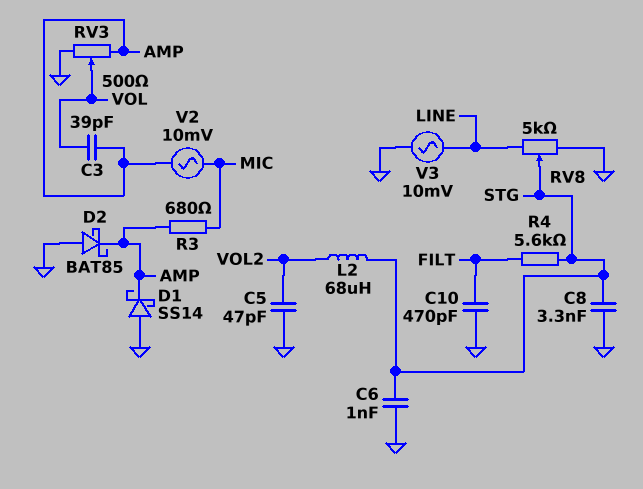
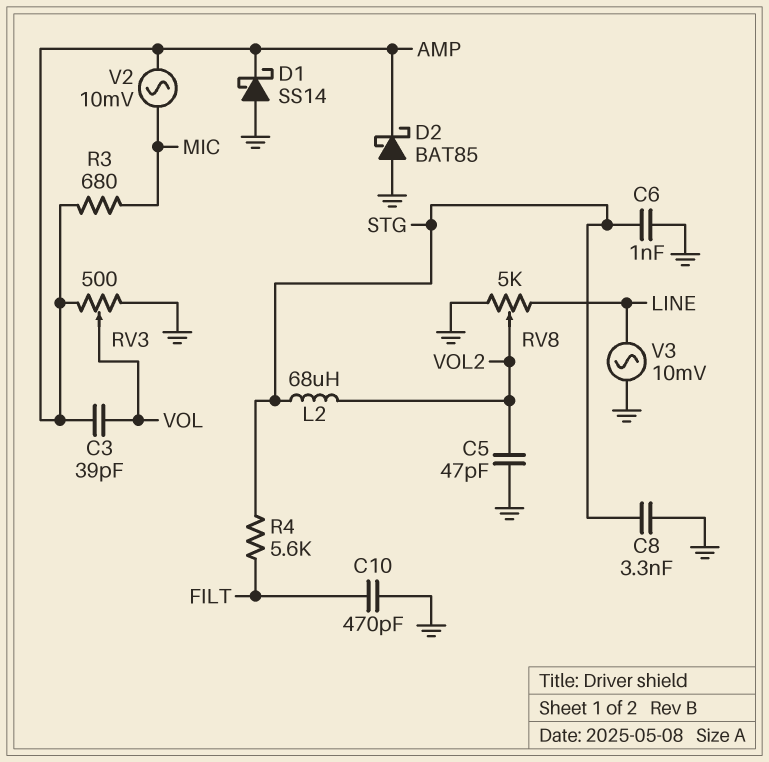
RV8: 5k (GND, LINE, wiper STG) -> 5k (GND, LINE, wiper VOL2)

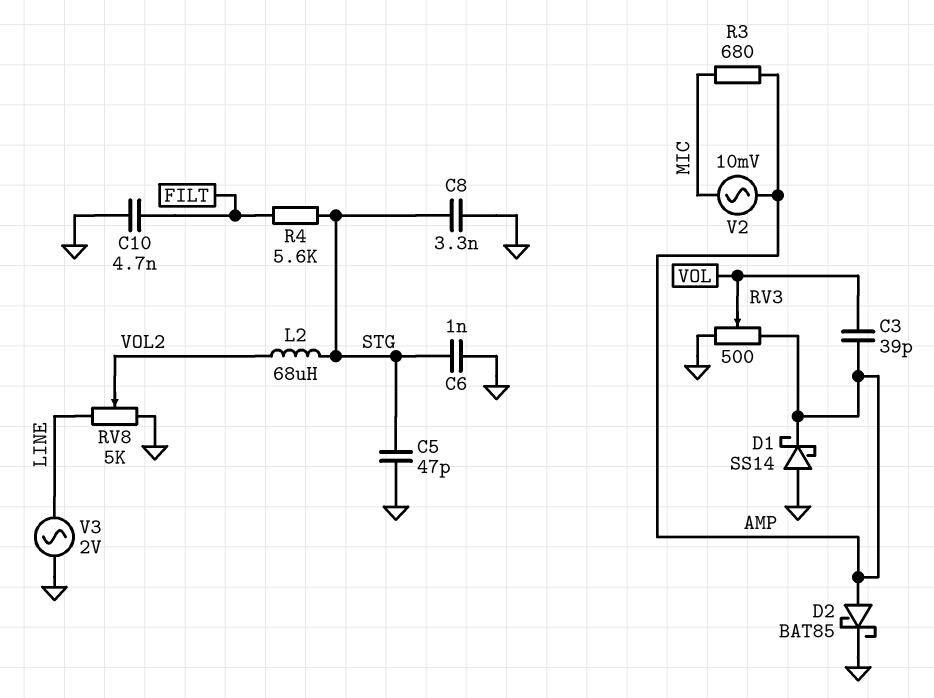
C5: 47pF (GND, VOL2) -> 47pF (GND, STG)
C10: 470pF (FILT, GND) -> 4.7nF (FILT, GND)
D2: schottky BAT85 (A GND, K AMP) -> schottky BAT85 (A AMP, K GND)
V3: AC 10mV (GND, LINE) -> AC 2V (GND, LINE)

